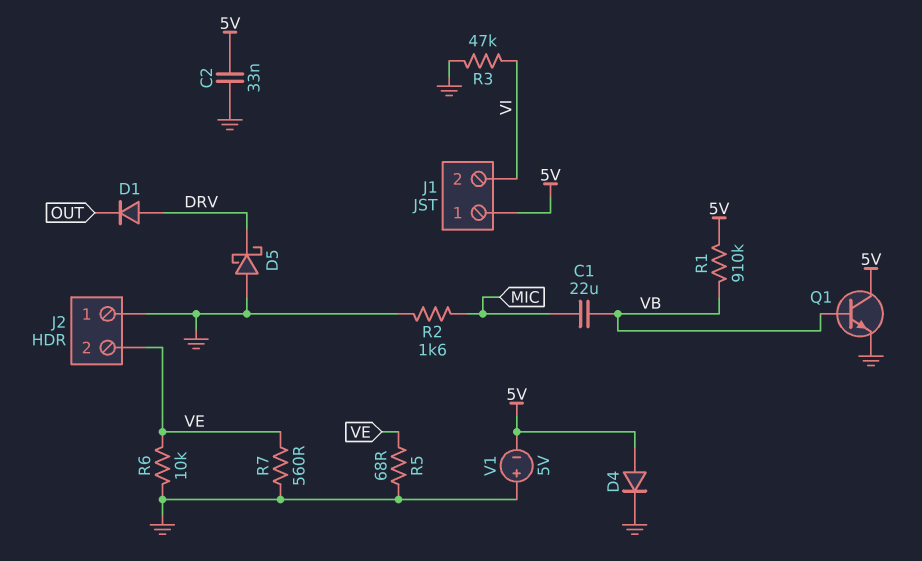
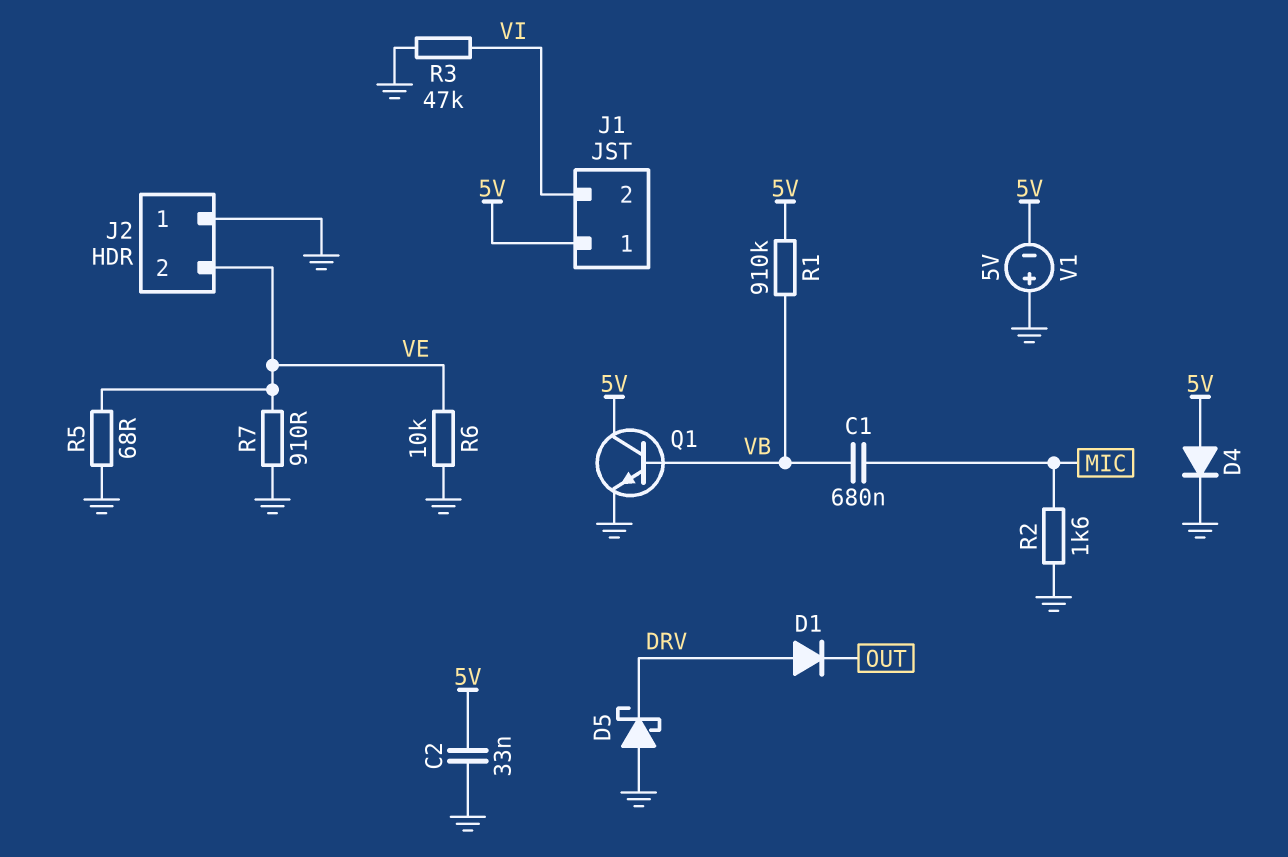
C1: 22uF (MIC, VB) -> 680nF (MIC, VB)
R7: 560 (GND, VE) -> 910 (GND, VE)

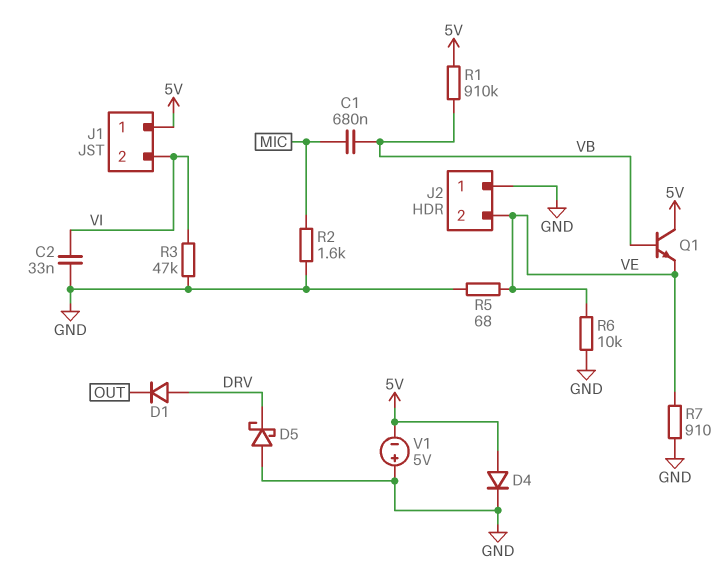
C2: 33nF (5V, GND) -> 33nF (GND, VI)
Q1: NPN (B VB, C 5V, E GND) -> NPN (B VB, C 5V, E VE)

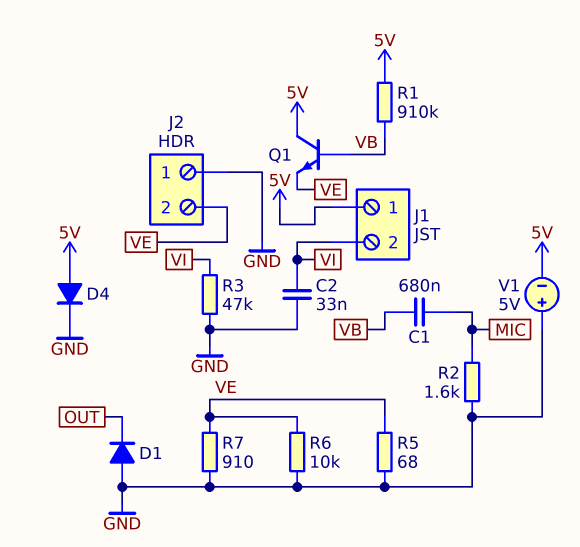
D1: diode (A DRV, K OUT) -> diode (A GND, K OUT)
D5: schottky (A GND, K DRV) -> none

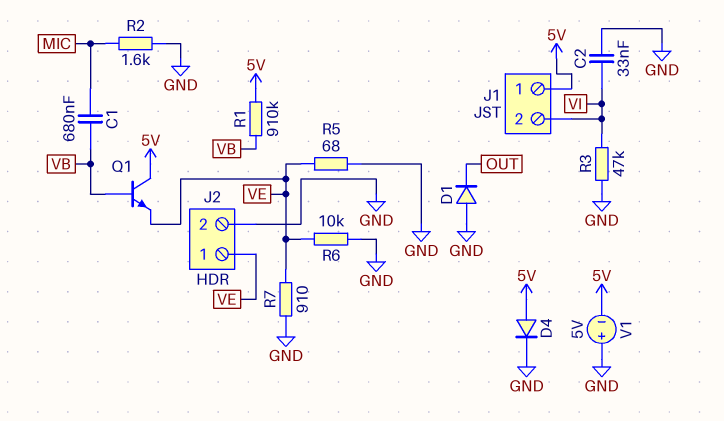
J2 pin 1: GND -> VE
J2 pin 2: VE -> GND

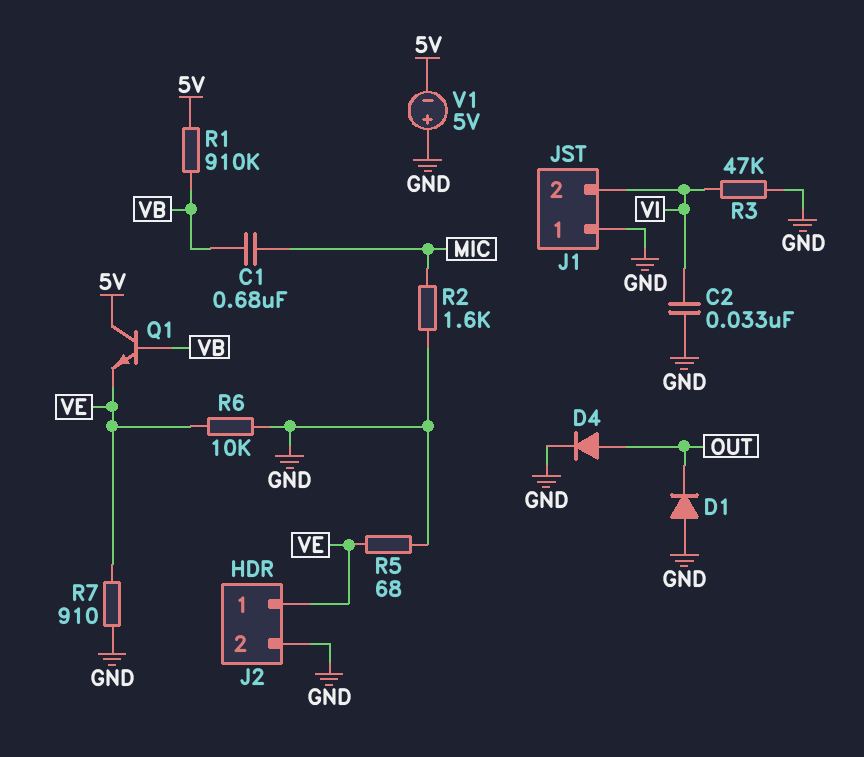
D4: diode (A 5V, K GND) -> diode (A OUT, K GND)
J1 pin 1: 5V -> GND

